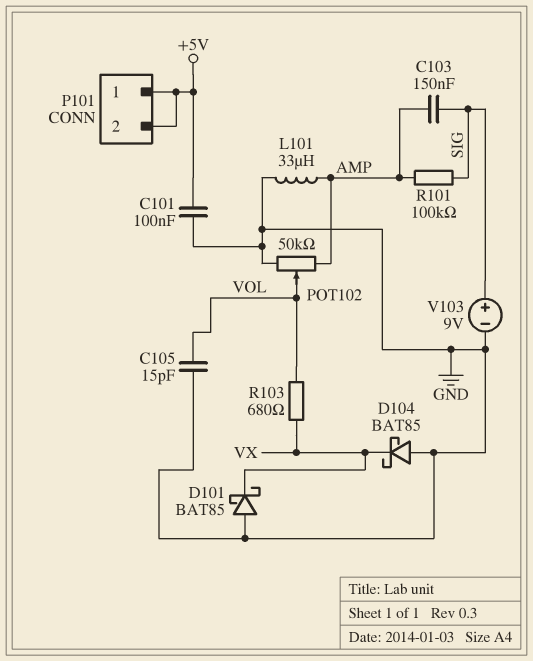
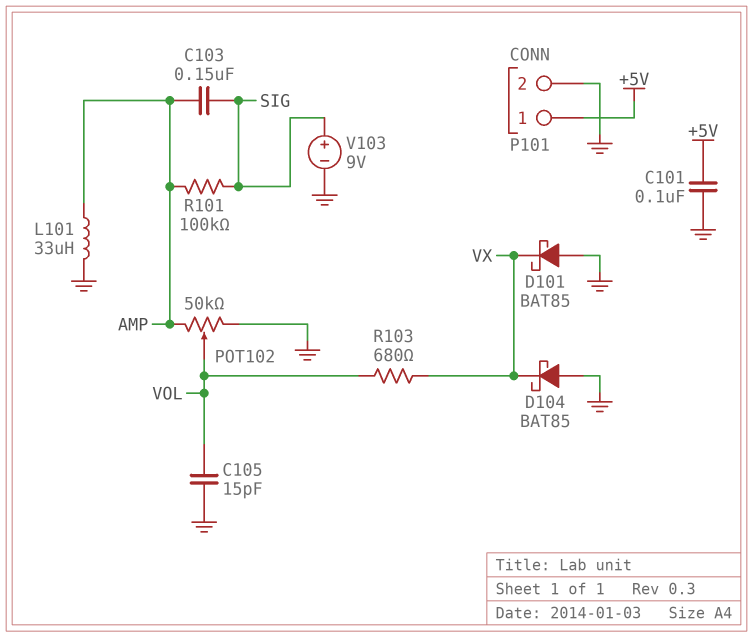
P101 pin 2: +5V -> GND

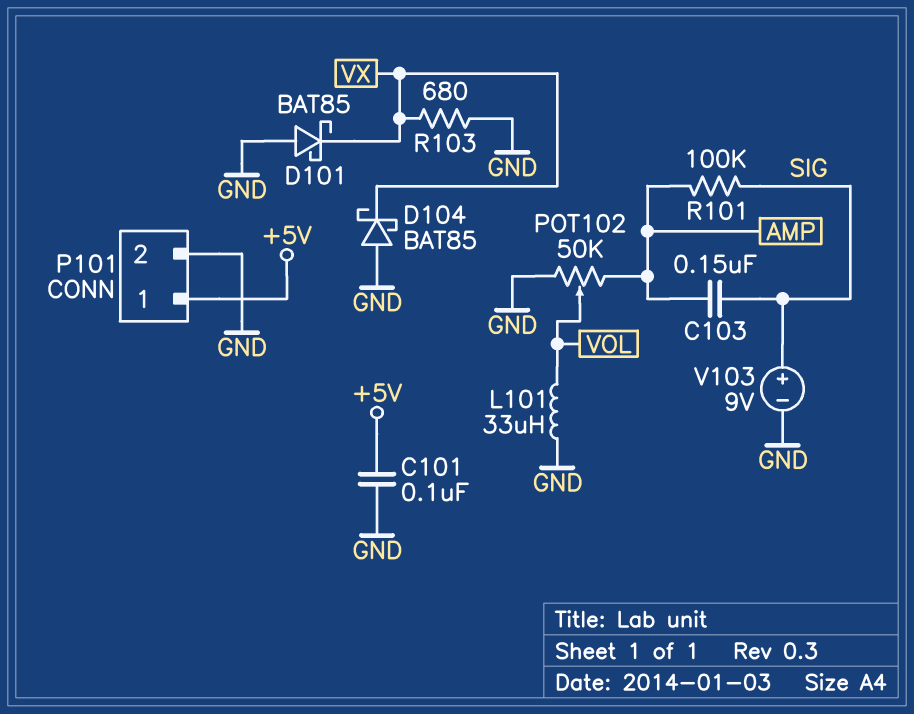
C105: 15pF (GND, VOL) -> none
L101: 33uH (AMP, GND) -> 33uH (GND, VOL)
R103: 680 (VOL, VX) -> 680 (GND, VX)

